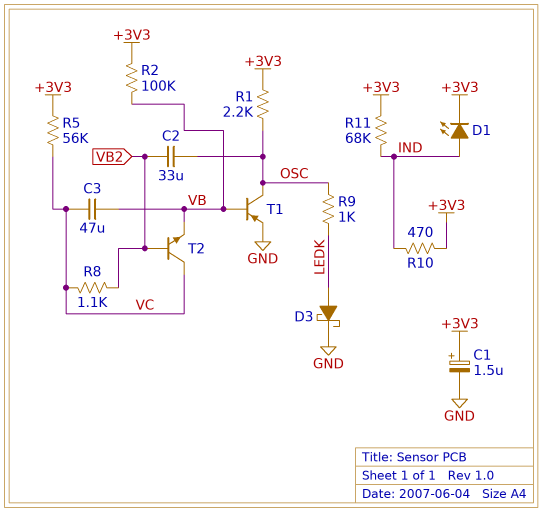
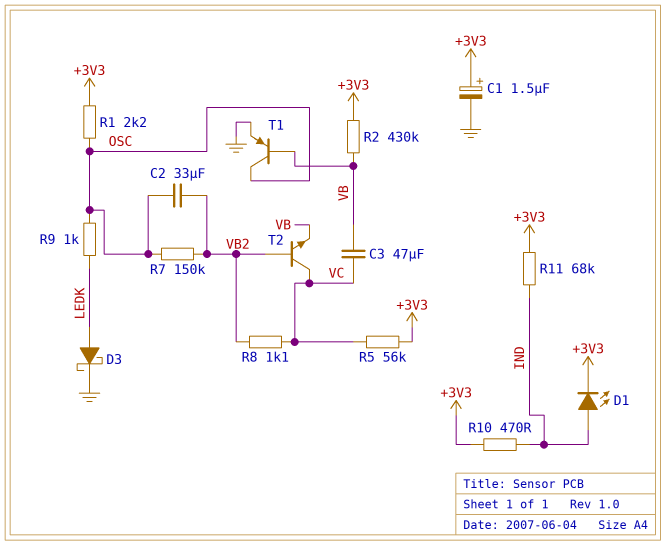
R2: 100k (+3V3, VB) -> 430k (+3V3, VB)
R7: none -> 150k (OSC, VB2)

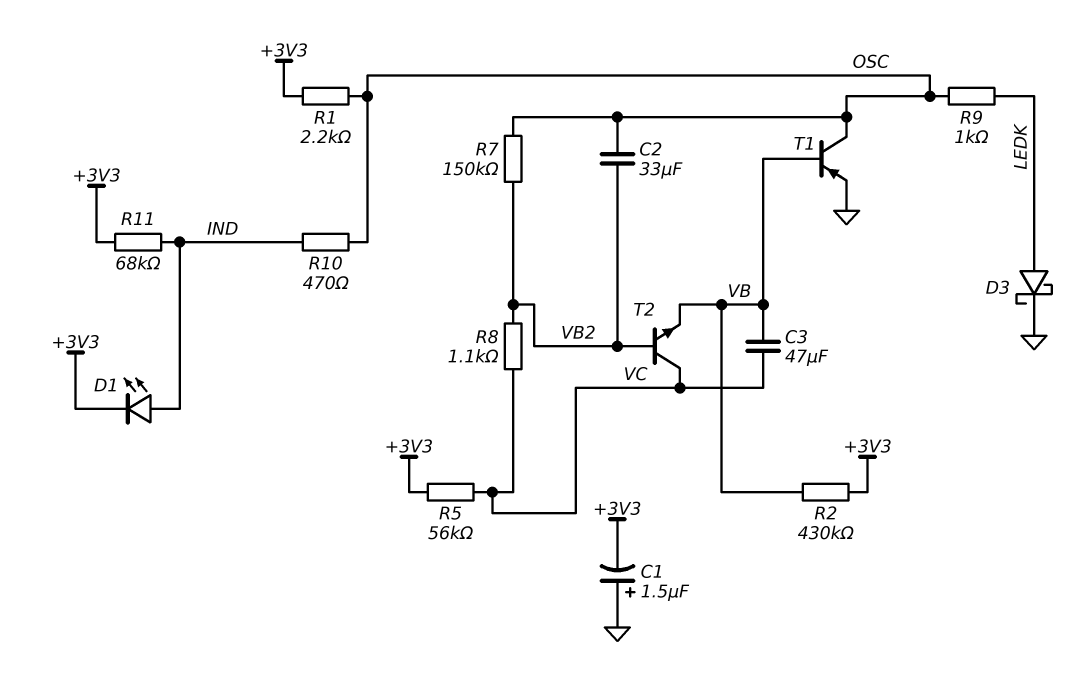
C1: 1.5uF (plus +3V3, minus GND) -> 1.5uF (plus GND, minus +3V3)
R10: 470 (+3V3, IND) -> 470 (IND, OSC)

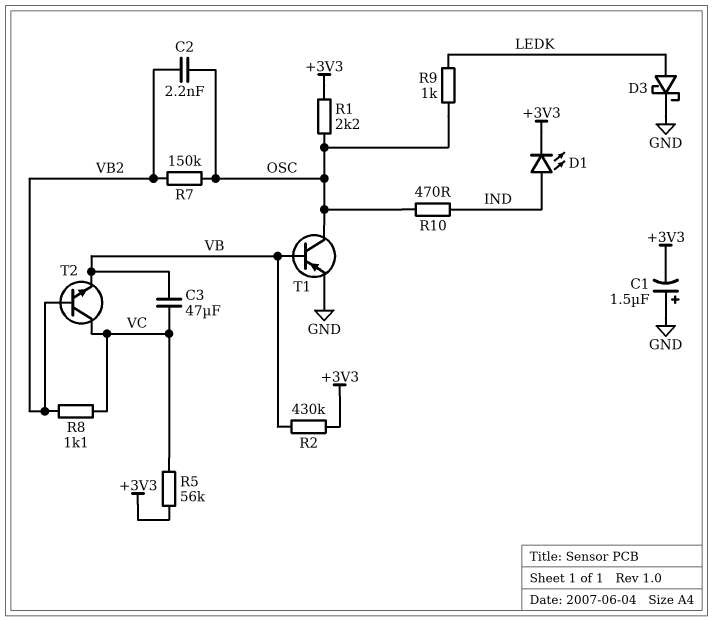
C2: 33uF (OSC, VB2) -> 2.2nF (OSC, VB2)
R11: 68k (+3V3, IND) -> none

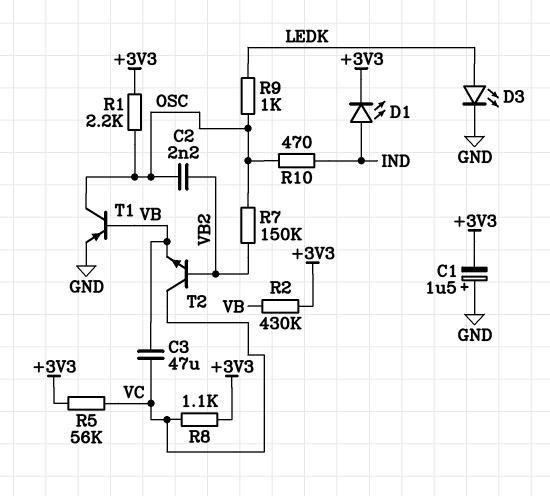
D3: schottky (A LEDK, K GND) -> LED (A LEDK, K GND)
R8: 1.1k (VB2, VC) -> 1.1k (+3V3, VC)

